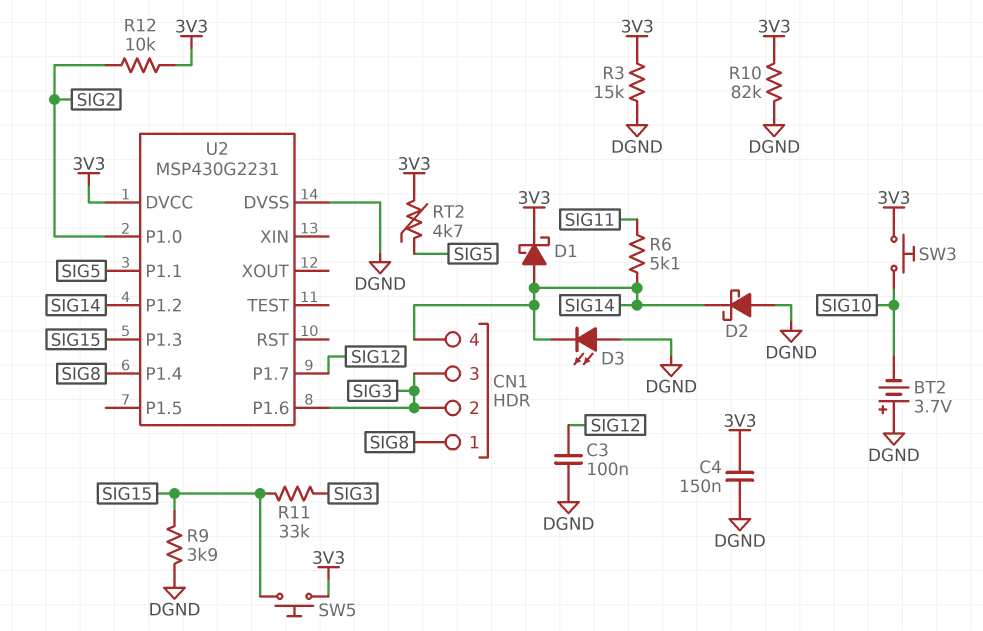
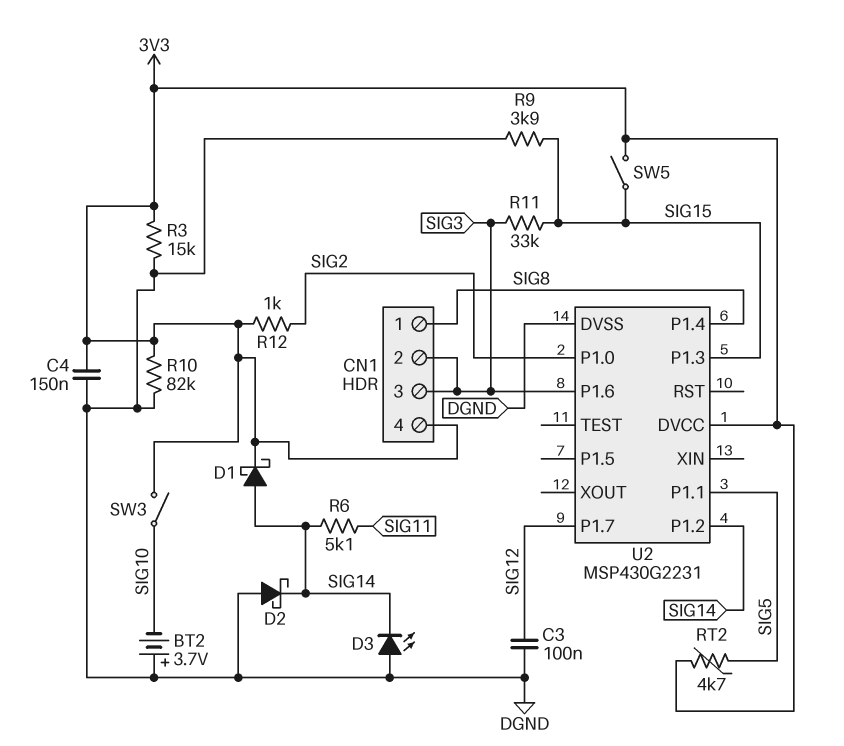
CN1 pin 4: SIG14 -> 3V3
R12: 10k (3V3, SIG2) -> 1k (3V3, SIG2)
SW3: button (3V3, SIG10) -> switch (3V3, SIG10)
SW5: button (3V3, SIG15) -> switch (3V3, SIG15)

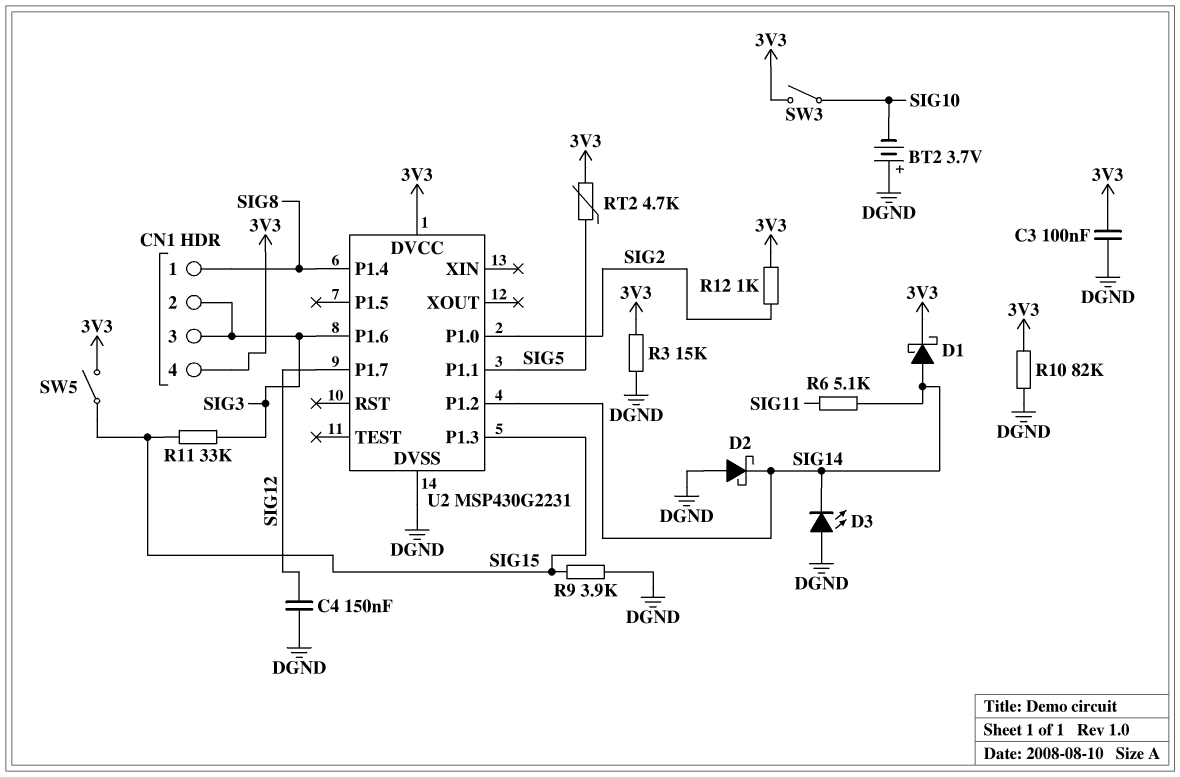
C3: 100nF (DGND, SIG12) -> 100nF (3V3, DGND)
C4: 150nF (3V3, DGND) -> 150nF (DGND, SIG12)

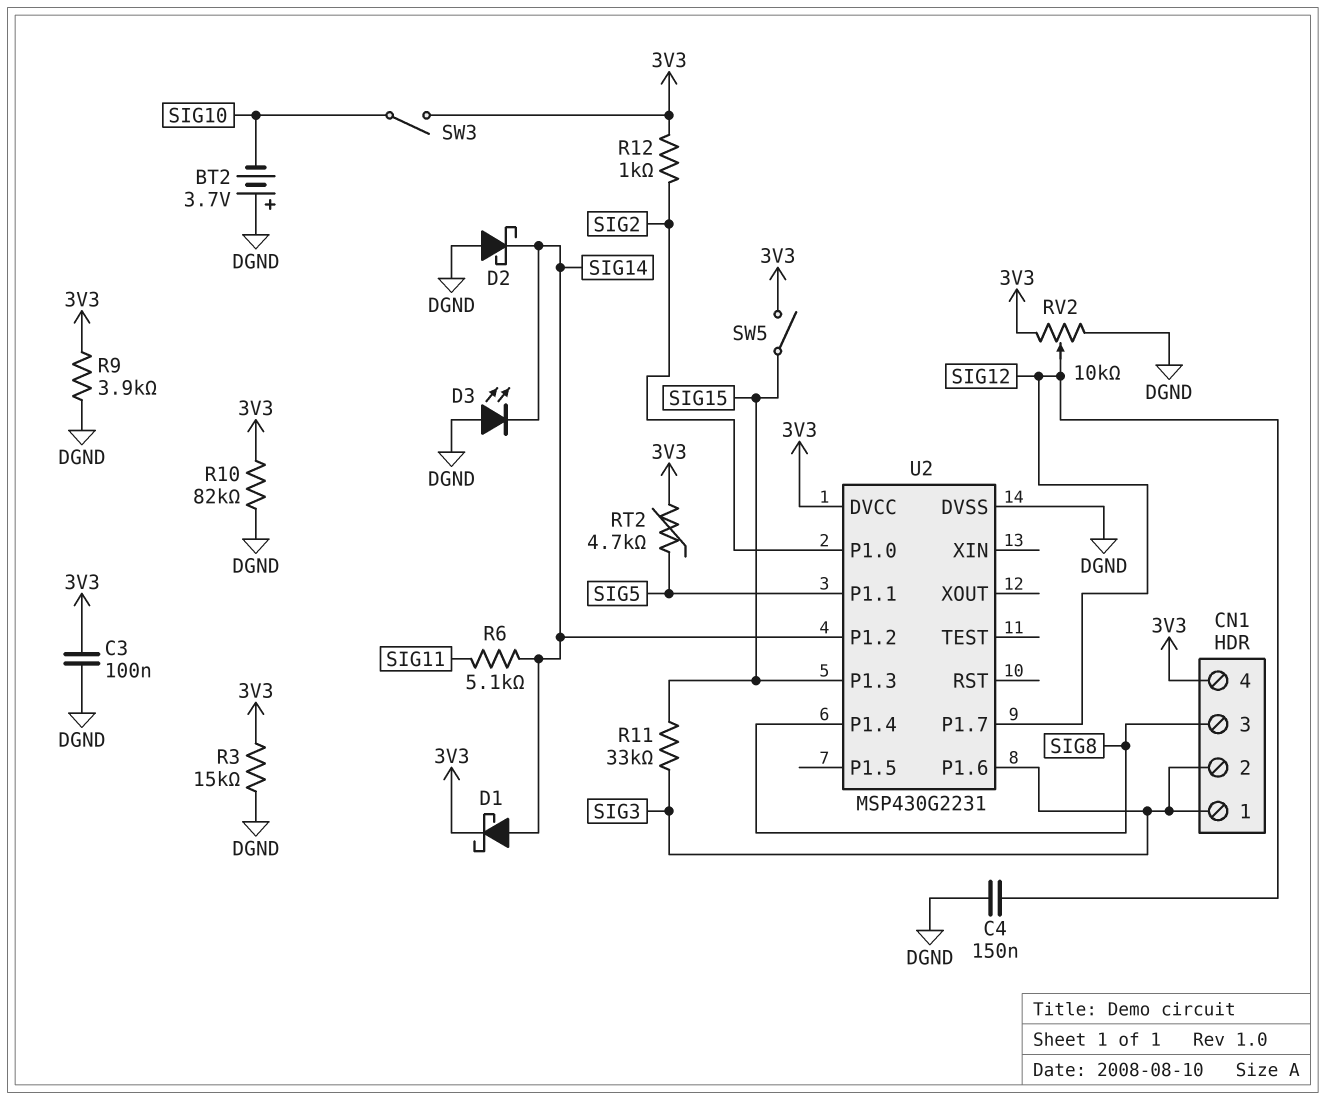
CN1 pin 1: SIG8 -> SIG3
CN1 pin 3: SIG3 -> SIG8
R9: 3.9k (DGND, SIG15) -> 3.9k (3V3, DGND)
RV2: none -> 10k (3V3, DGND, wiper SIG12)

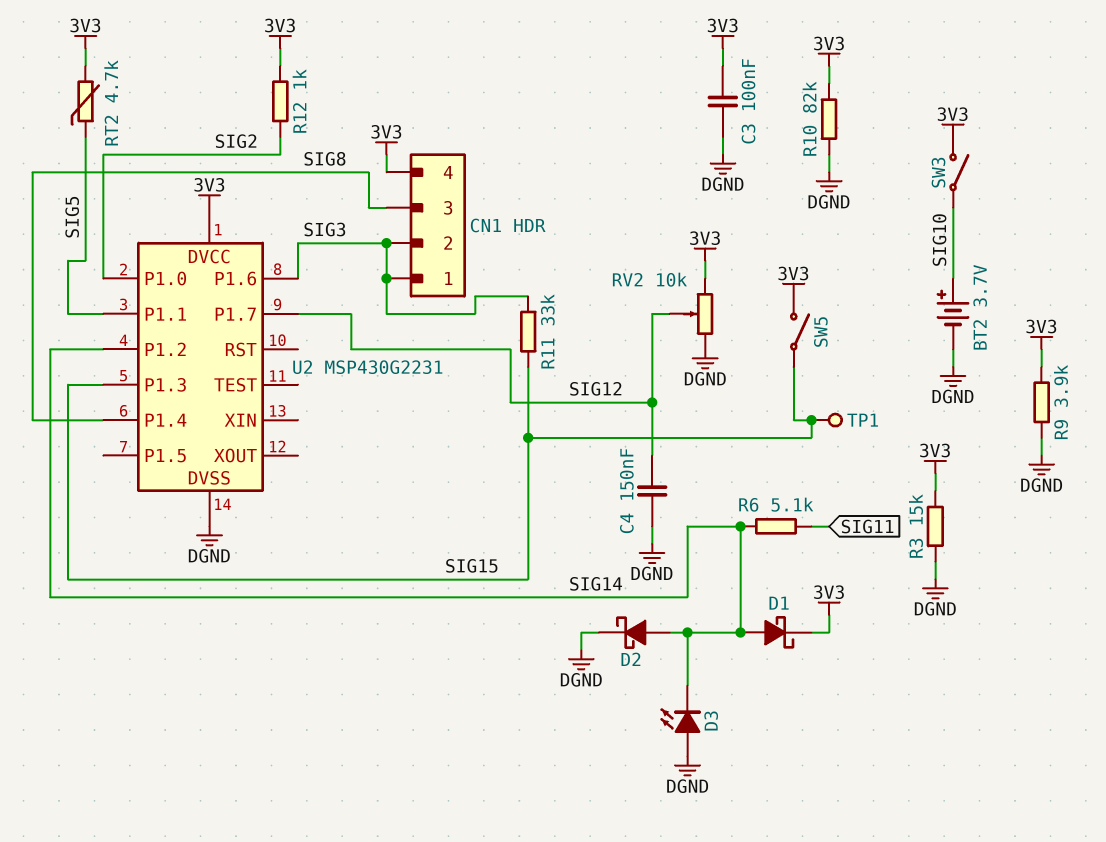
BT2: 3.7V (plus DGND, minus SIG10) -> 3.7V (plus SIG10, minus DGND)
D2: schottky (A DGND, K SIG14) -> schottky (A SIG14, K DGND)
TP1: none -> test point (SIG15)

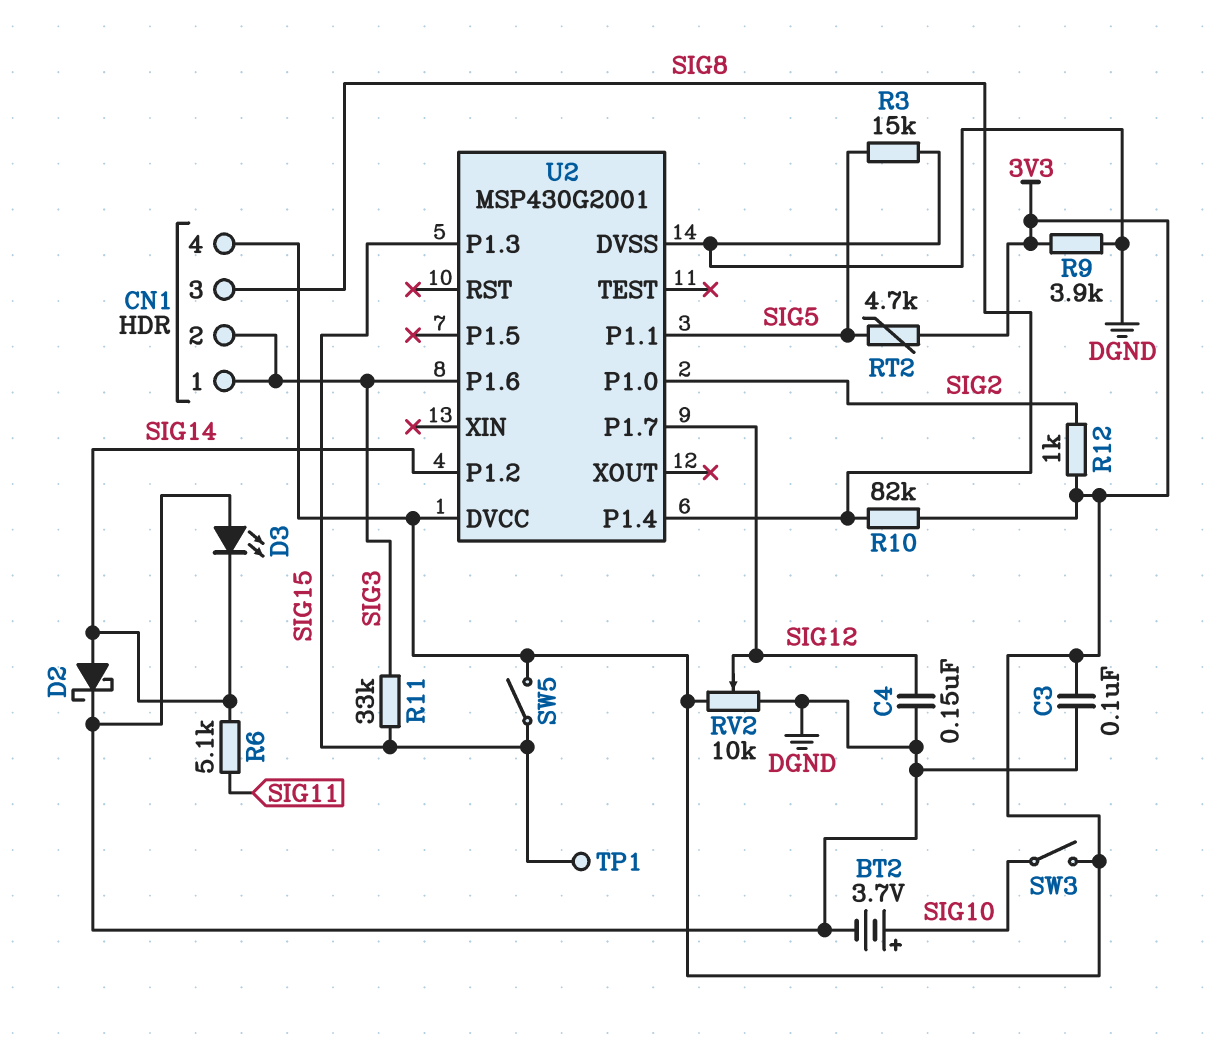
D1: schottky (A SIG14, K 3V3) -> none
R3: 15k (3V3, DGND) -> 15k (DGND, SIG5)
R10: 82k (3V3, DGND) -> 82k (3V3, SIG8)
U2: MSP430G2231 -> MSP430G2001

